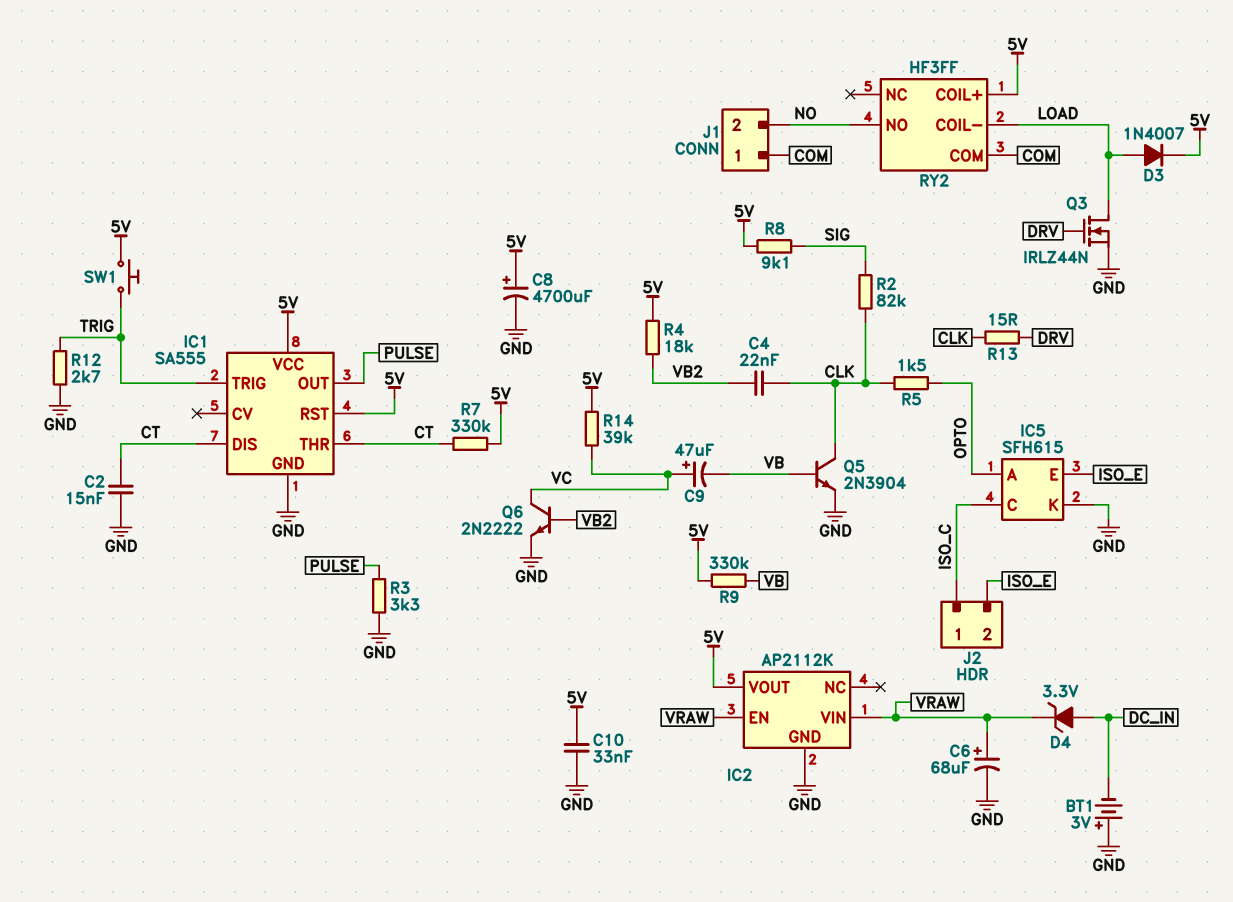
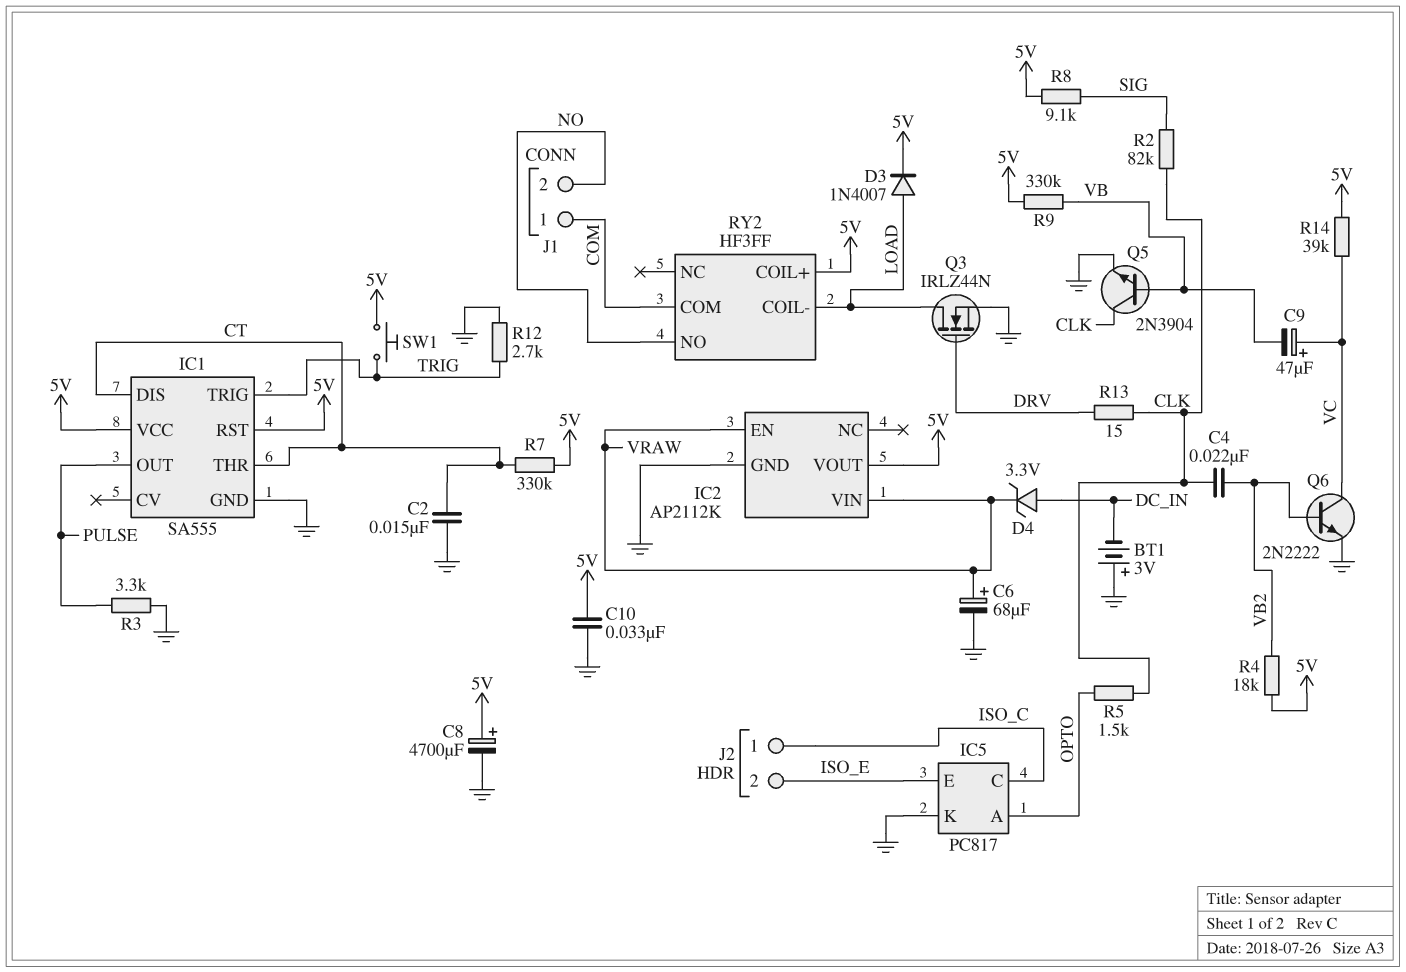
IC5: SFH615 -> PC817

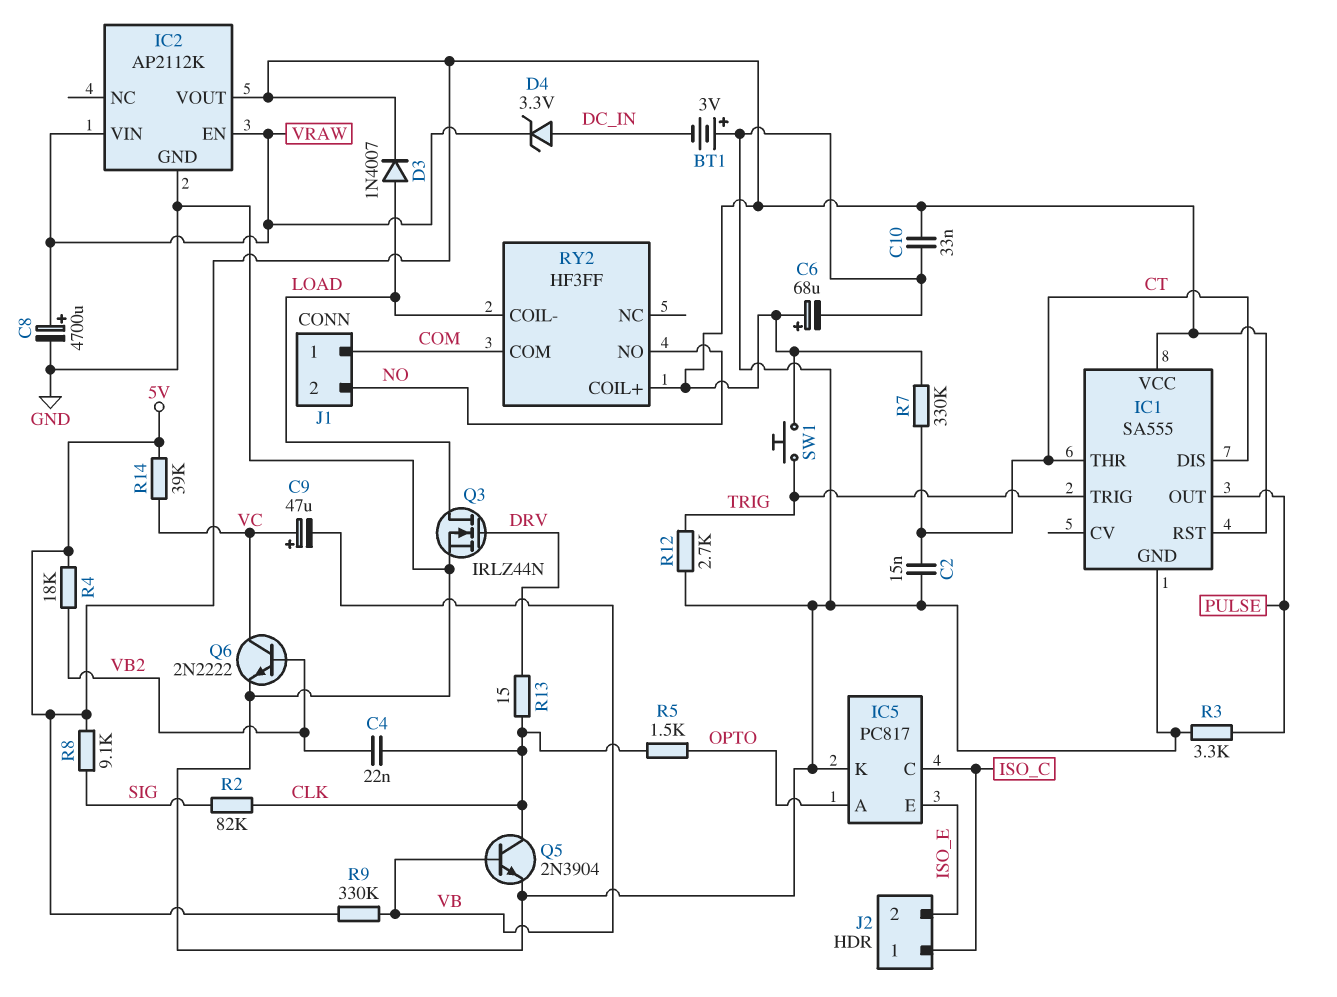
C6: 68uF (plus VRAW, minus GND) -> 68uF (plus 5V, minus GND)
C8: 4700uF (plus 5V, minus GND) -> 4700uF (plus VRAW, minus GND)

